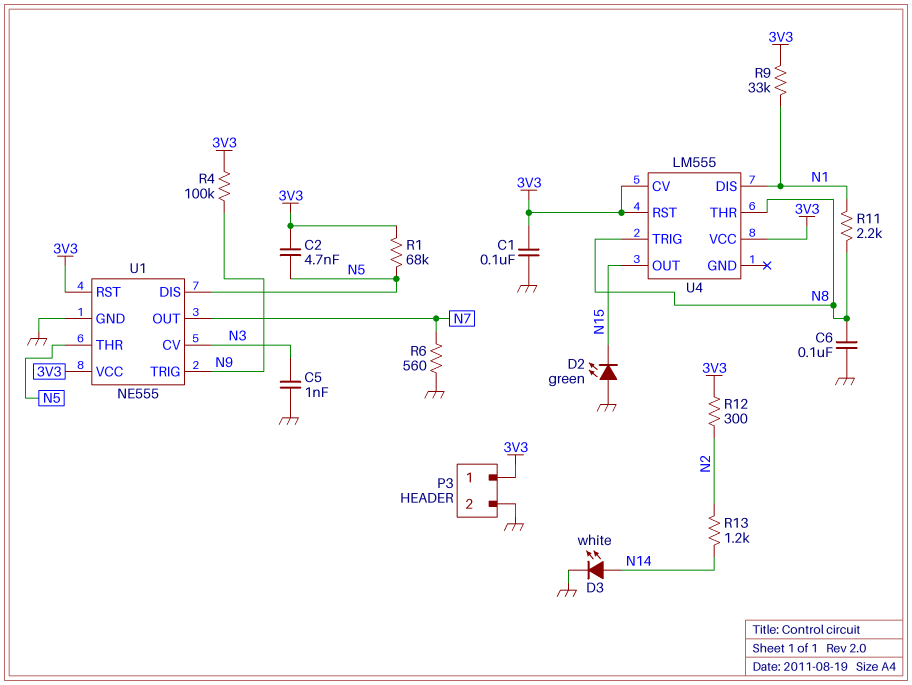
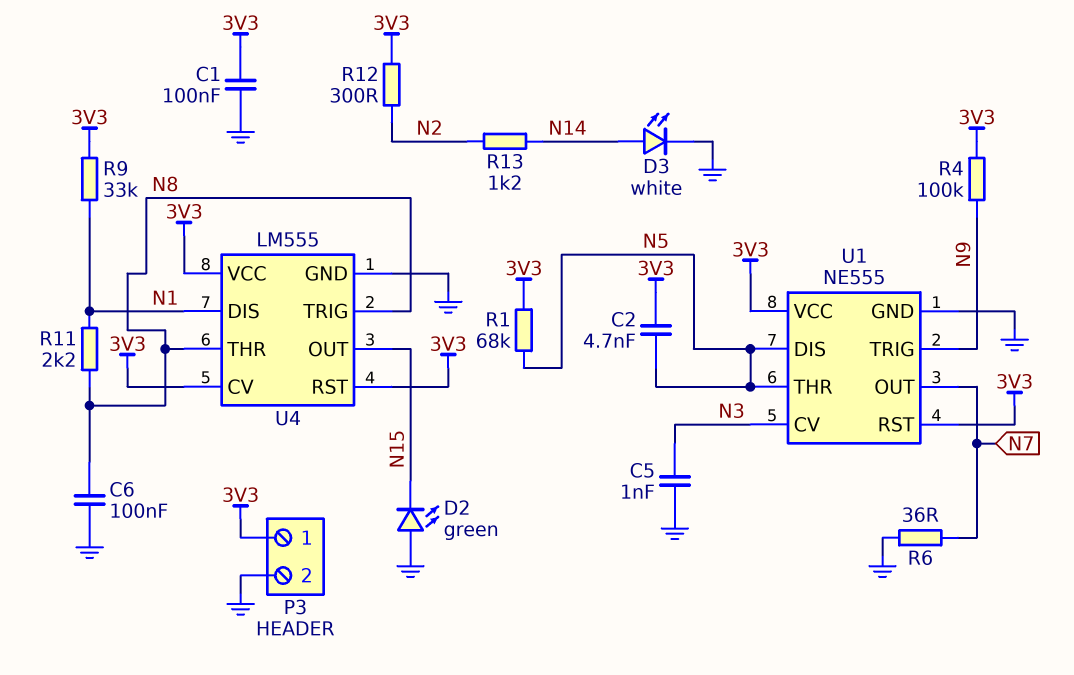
R6: 560 (GND, N7) -> 36 (GND, N7)
U4 pin GND: none -> GND

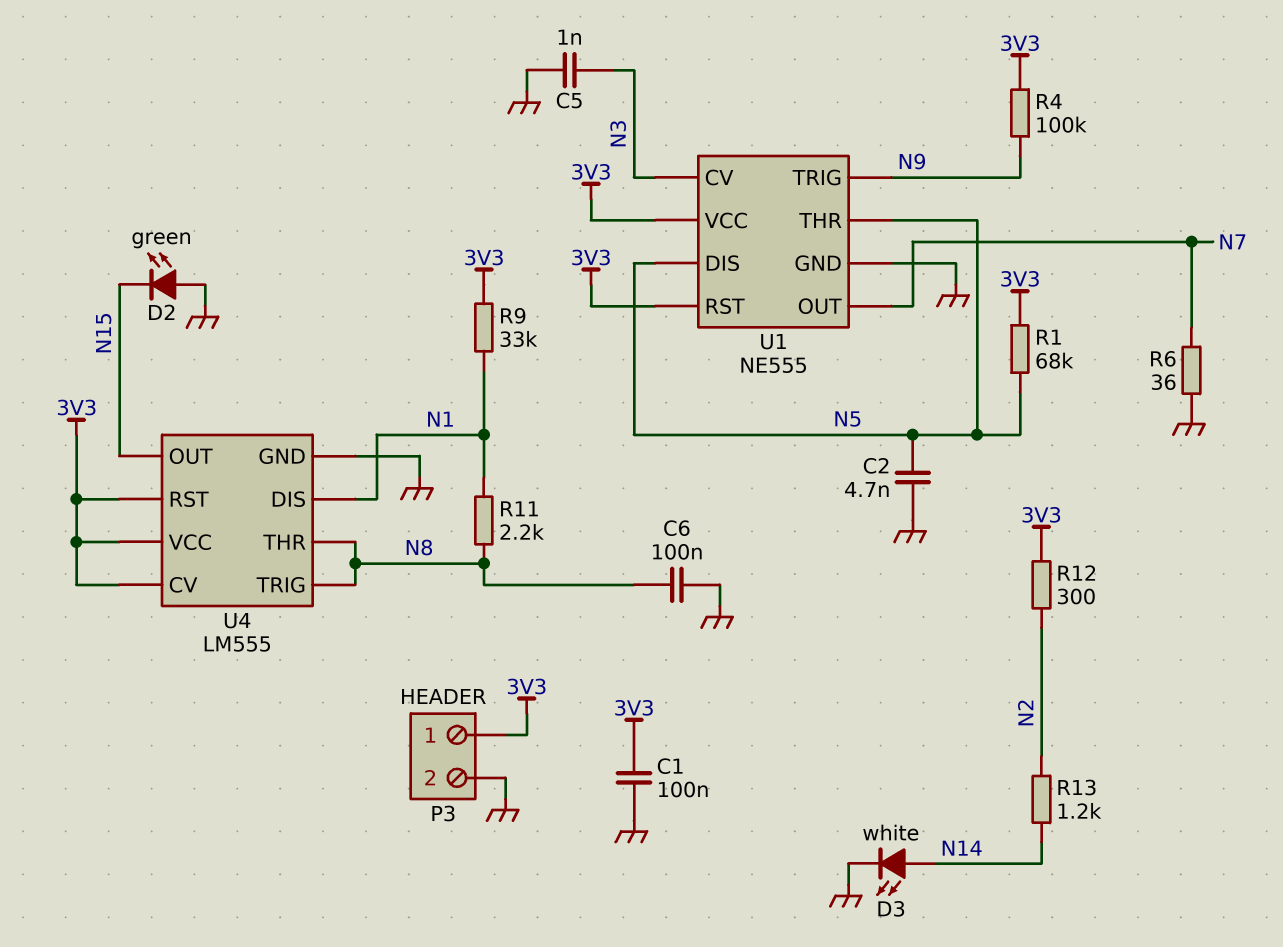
C2: 4.7nF (3V3, N5) -> 4.7nF (GND, N5)

